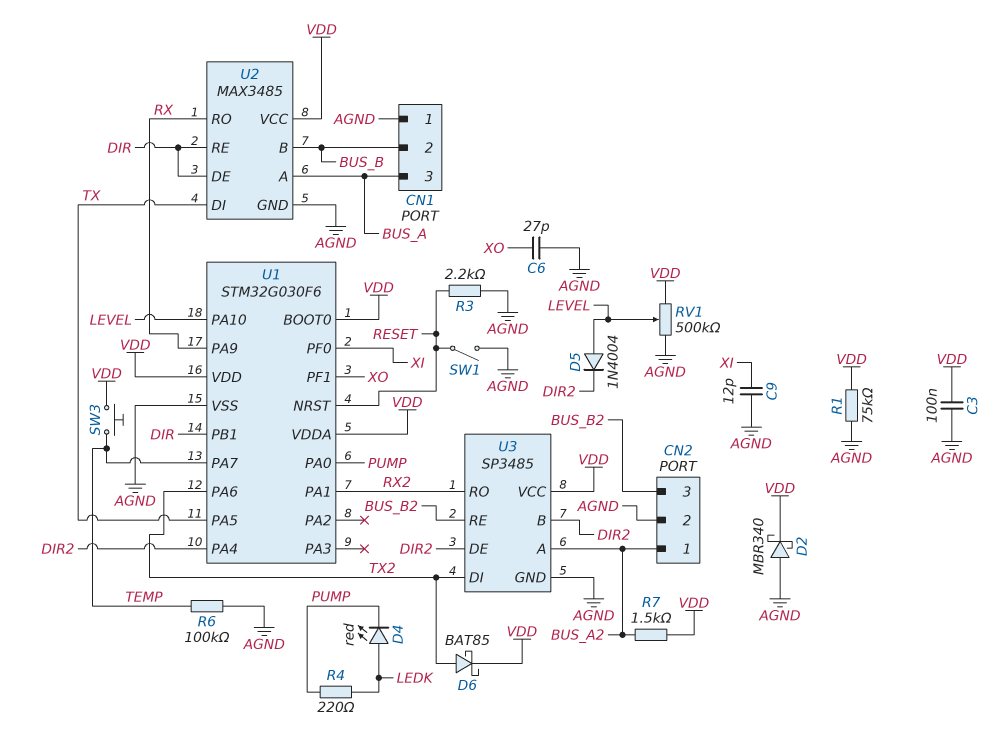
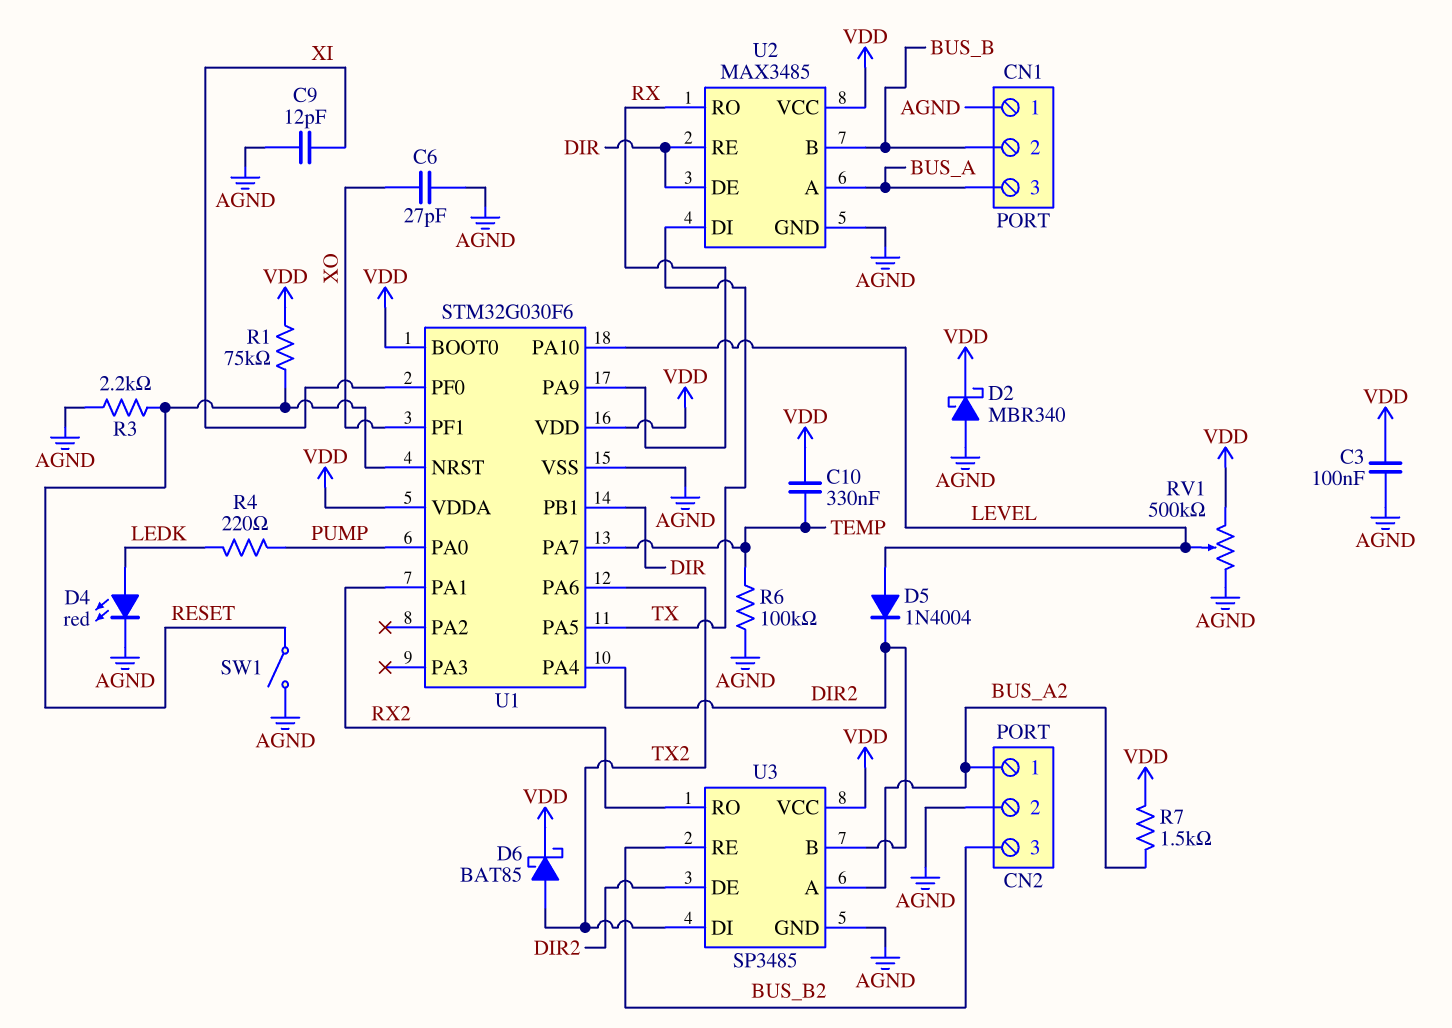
C10: none -> 330nF (TEMP, VDD)
D4: LED red (A LEDK, K PUMP) -> LED red (A LEDK, K AGND)
R1: 75k (AGND, VDD) -> 75k (RESET, VDD)
SW3: button (TEMP, VDD) -> none

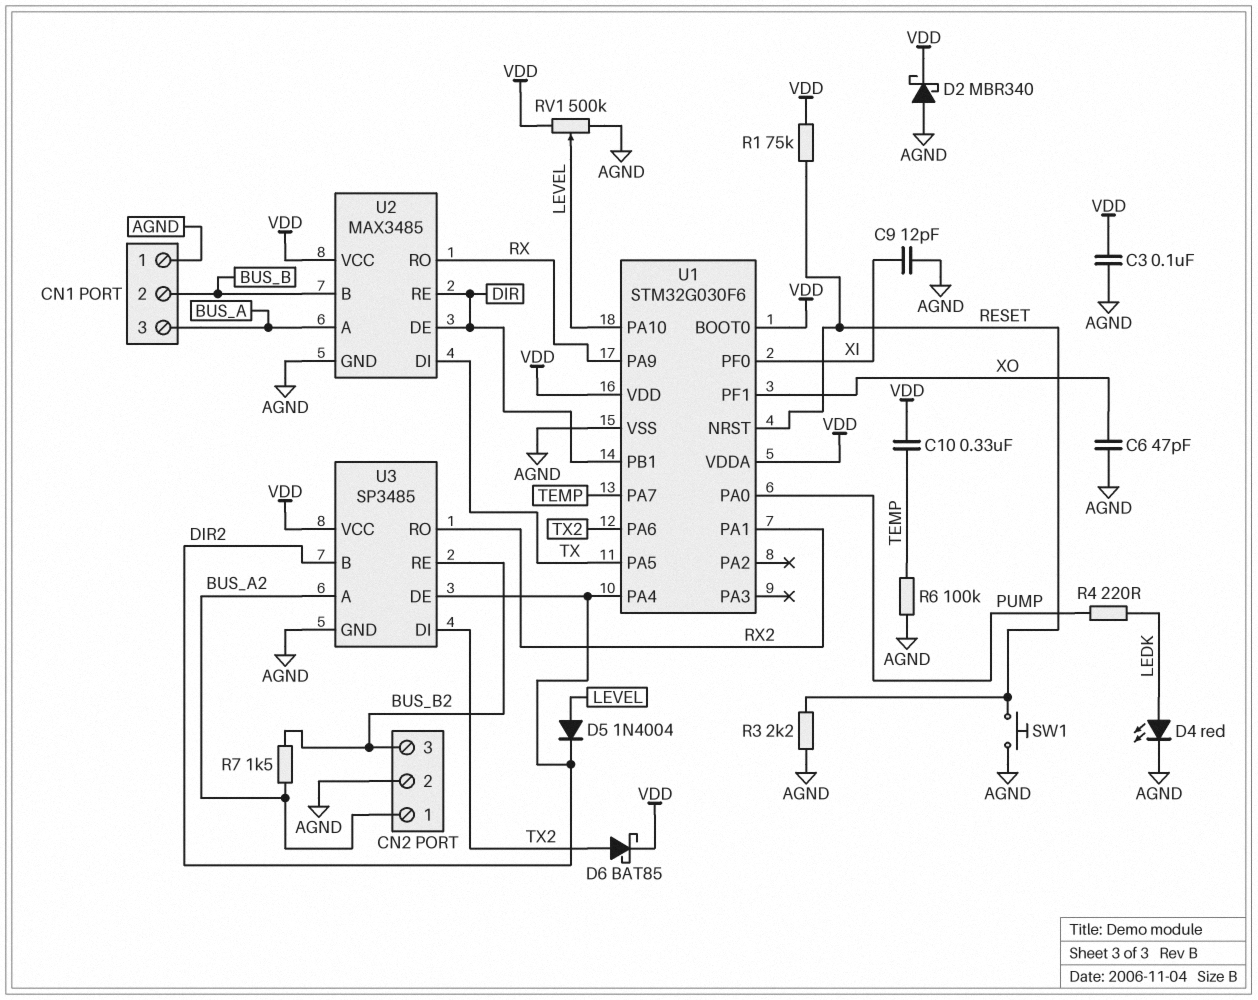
C6: 27pF (AGND, XO) -> 47pF (AGND, XO)
R7: 1.5k (BUS_A2, VDD) -> 1.5k (BUS_A2, BUS_B2)
SW1: switch (AGND, RESET) -> button (AGND, RESET)

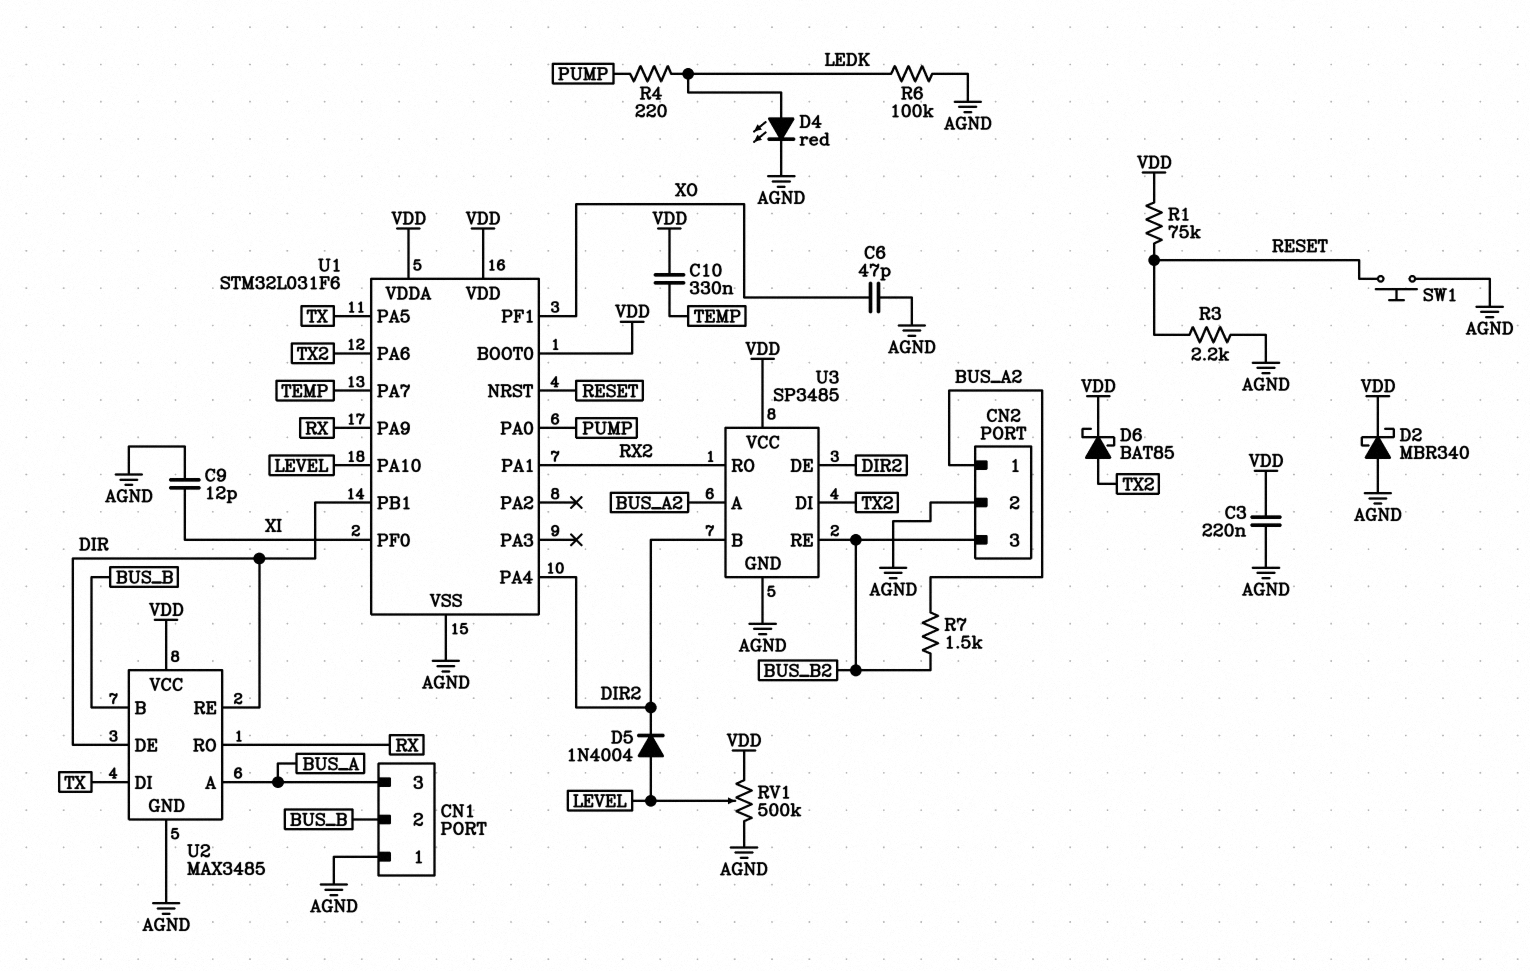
C3: 100nF (AGND, VDD) -> 220nF (AGND, VDD)
R6: 100k (AGND, TEMP) -> 100k (AGND, LEDK)
U1: STM32G030F6 -> STM32L031F6

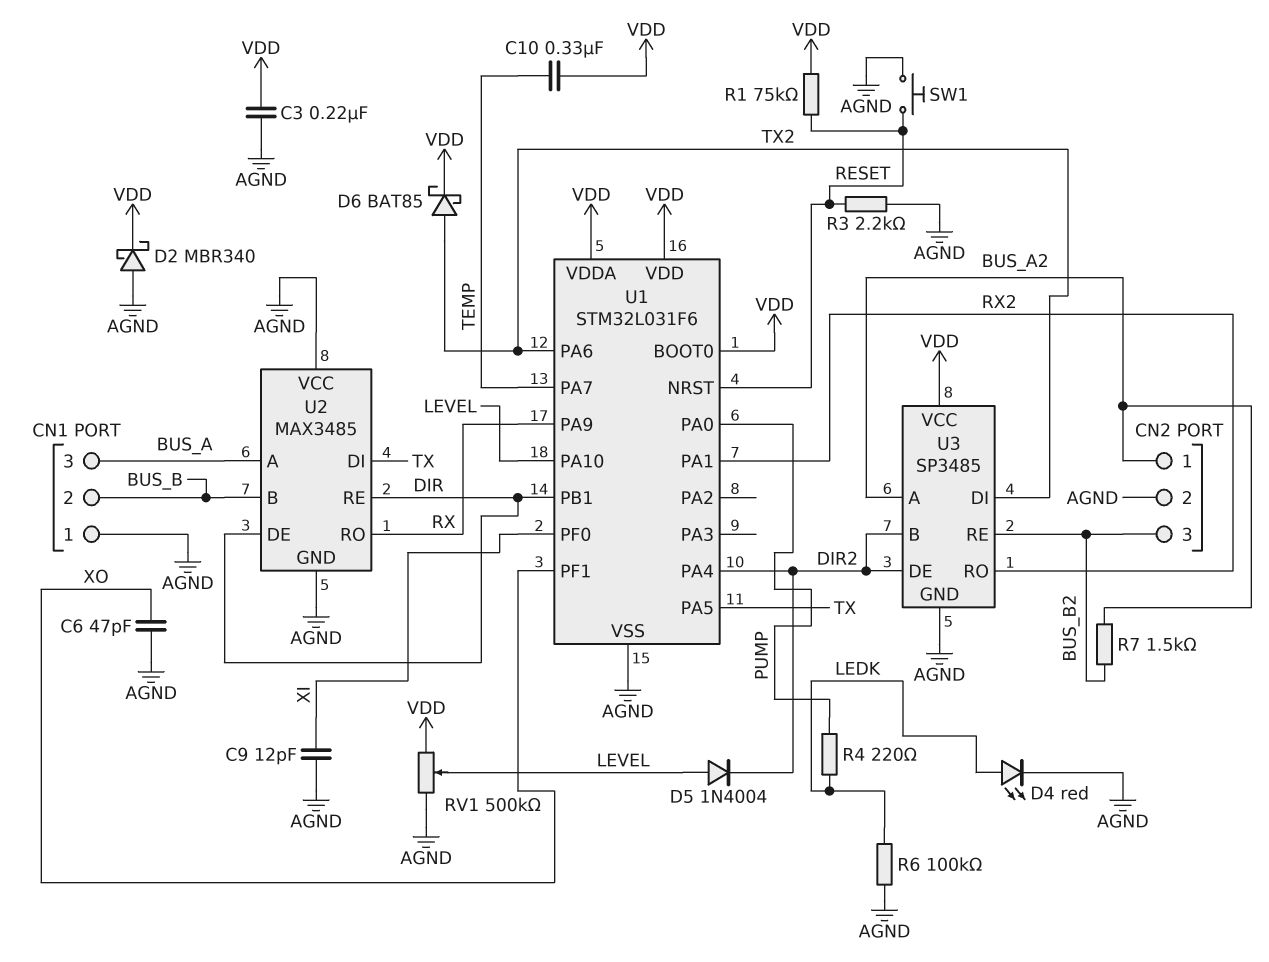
U2 pin VCC: VDD -> AGND

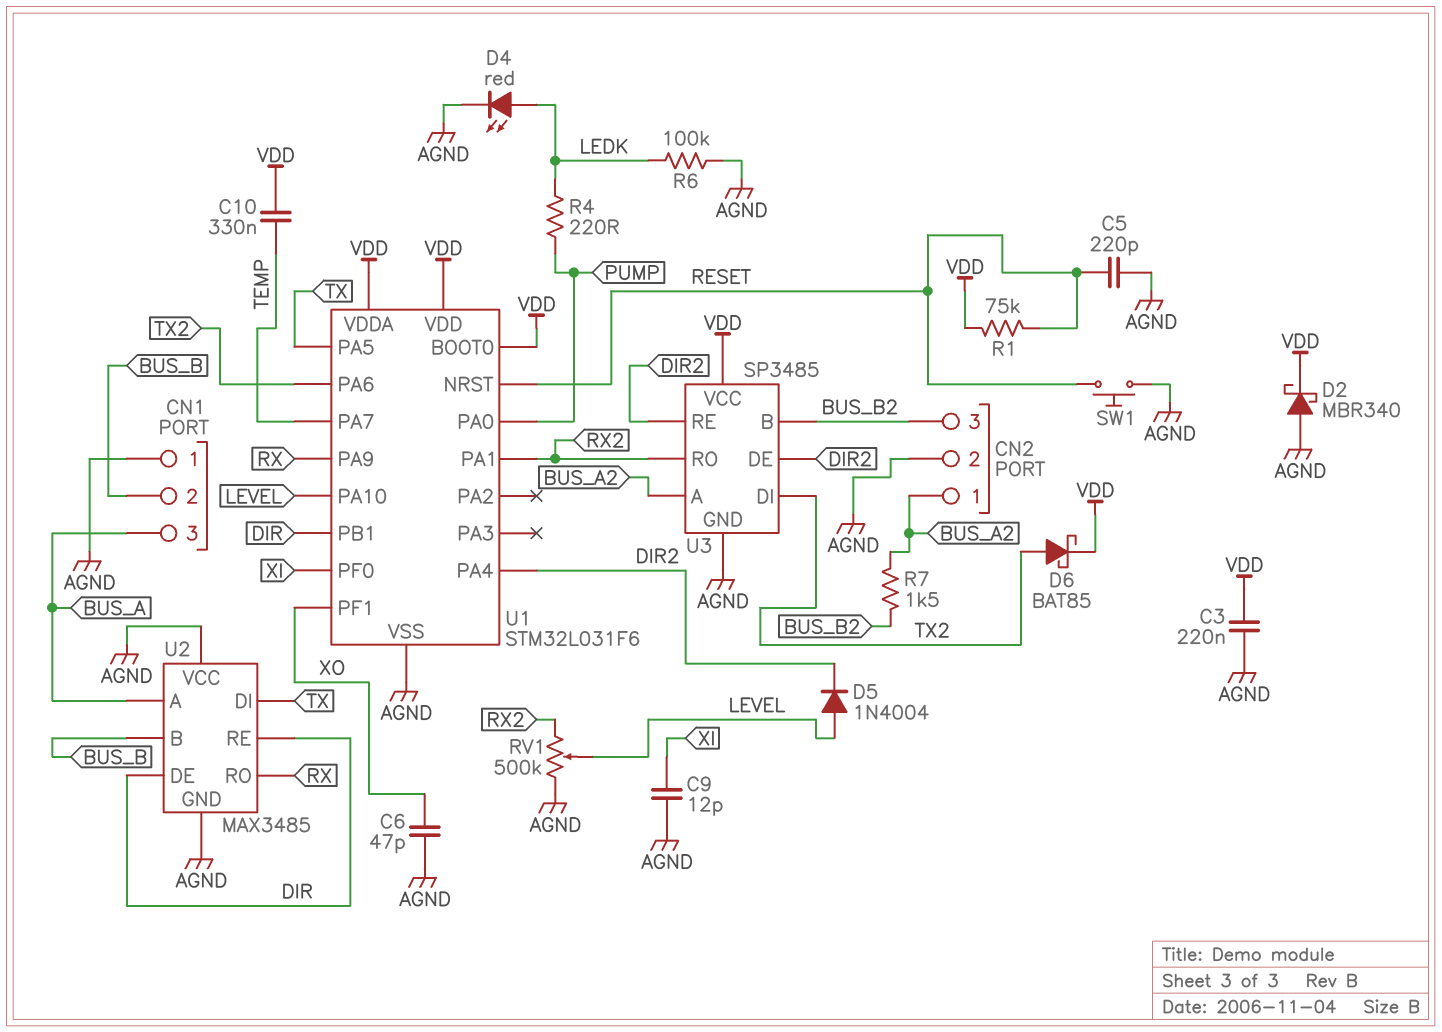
C5: none -> 220pF (AGND, RESET)
R3: 2.2k (AGND, RESET) -> none
RV1: 500k (AGND, VDD, wiper LEVEL) -> 500k (AGND, RX2, wiper LEVEL)
U3 pin B: DIR2 -> BUS_B2
U3 pin RE: BUS_B2 -> DIR2

